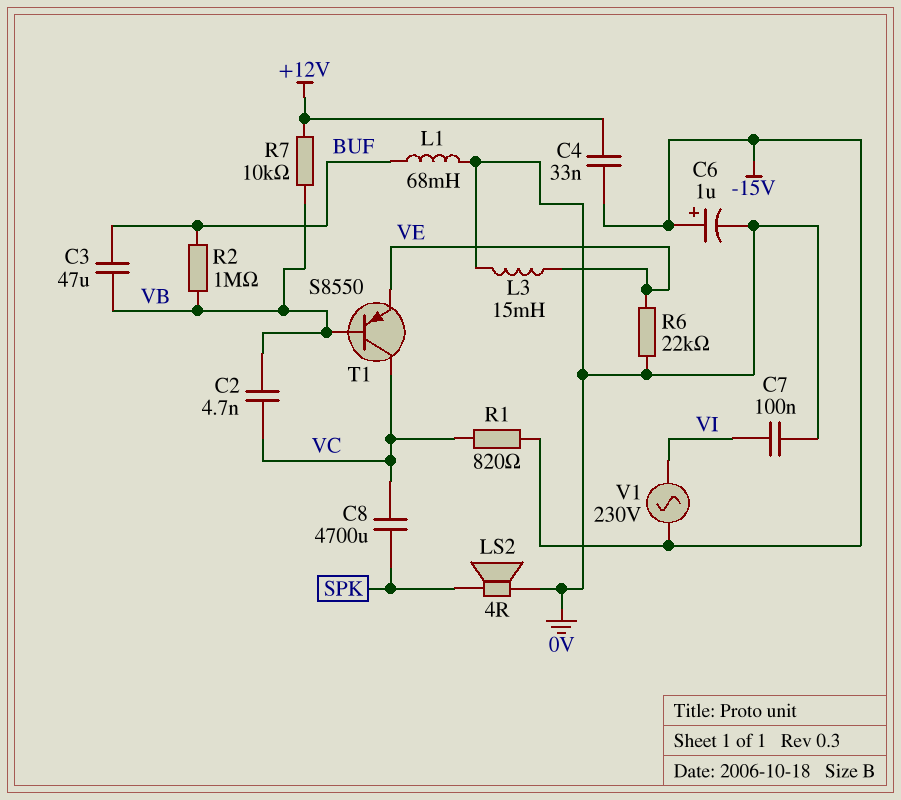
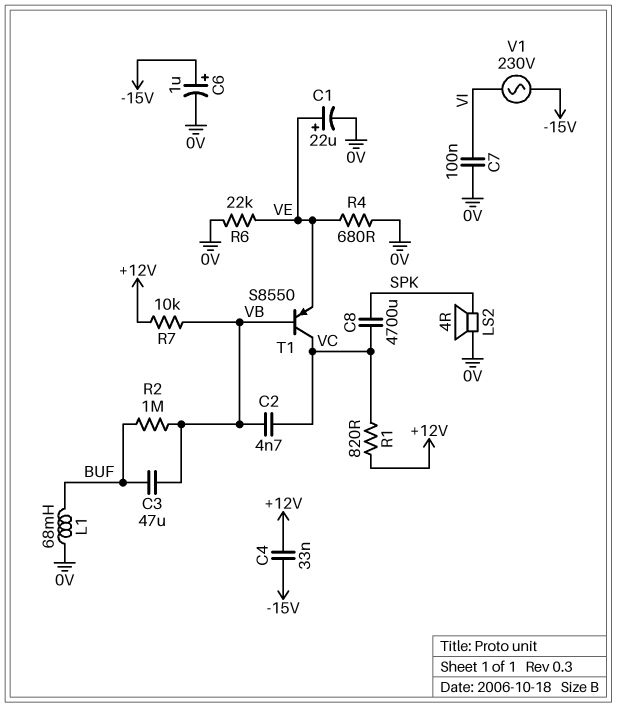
C1: none -> 22uF (plus VE, minus 0V)
L3: 15mH (0V, VE) -> none
R1: 820 (-15V, VC) -> 820 (+12V, VC)
R4: none -> 680 (0V, VE)

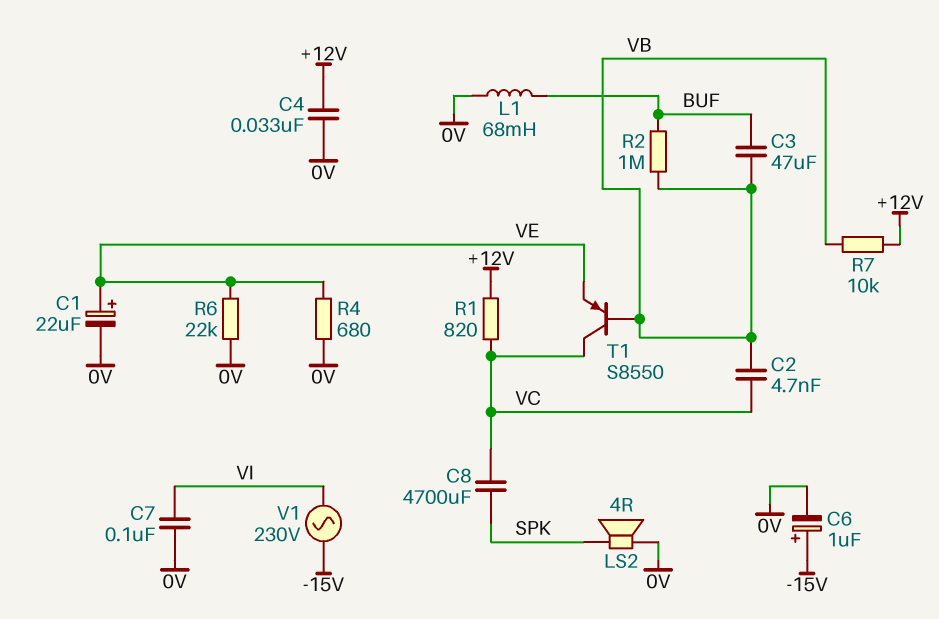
C4: 33nF (+12V, -15V) -> 33nF (+12V, 0V)

